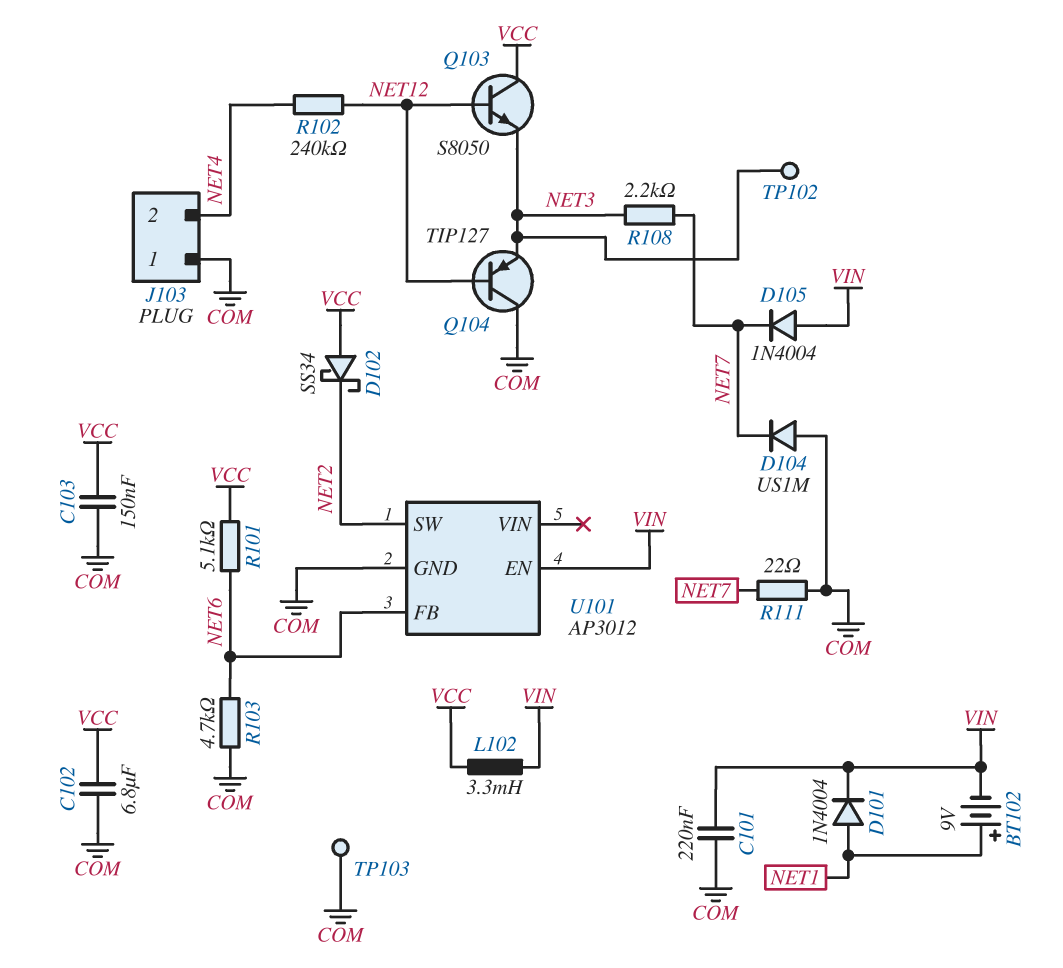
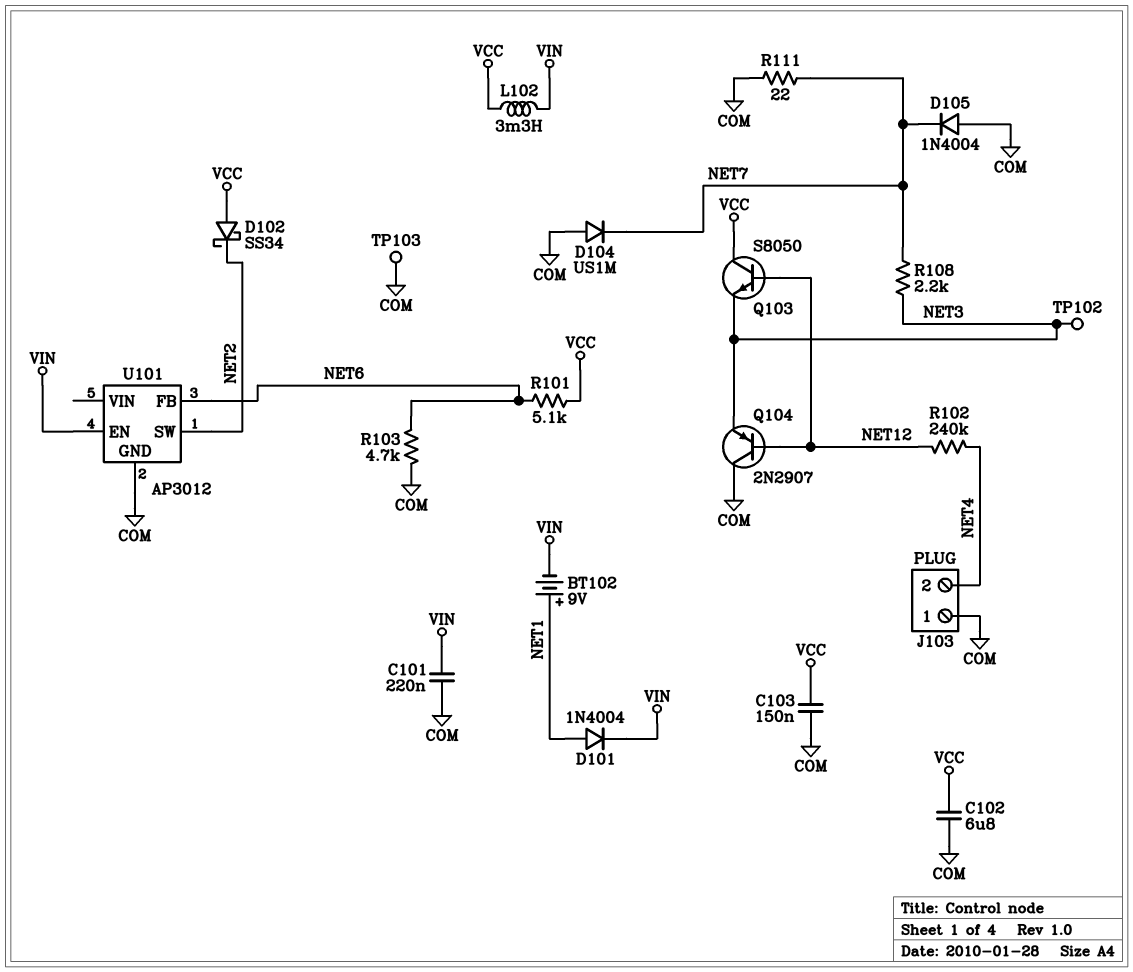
D105: diode 1N4004 (A VIN, K NET7) -> diode 1N4004 (A COM, K NET7)
Q104: PNP TIP127 (B NET12, C COM, E NET3) -> PNP 2N2907 (B NET12, C COM, E NET3)

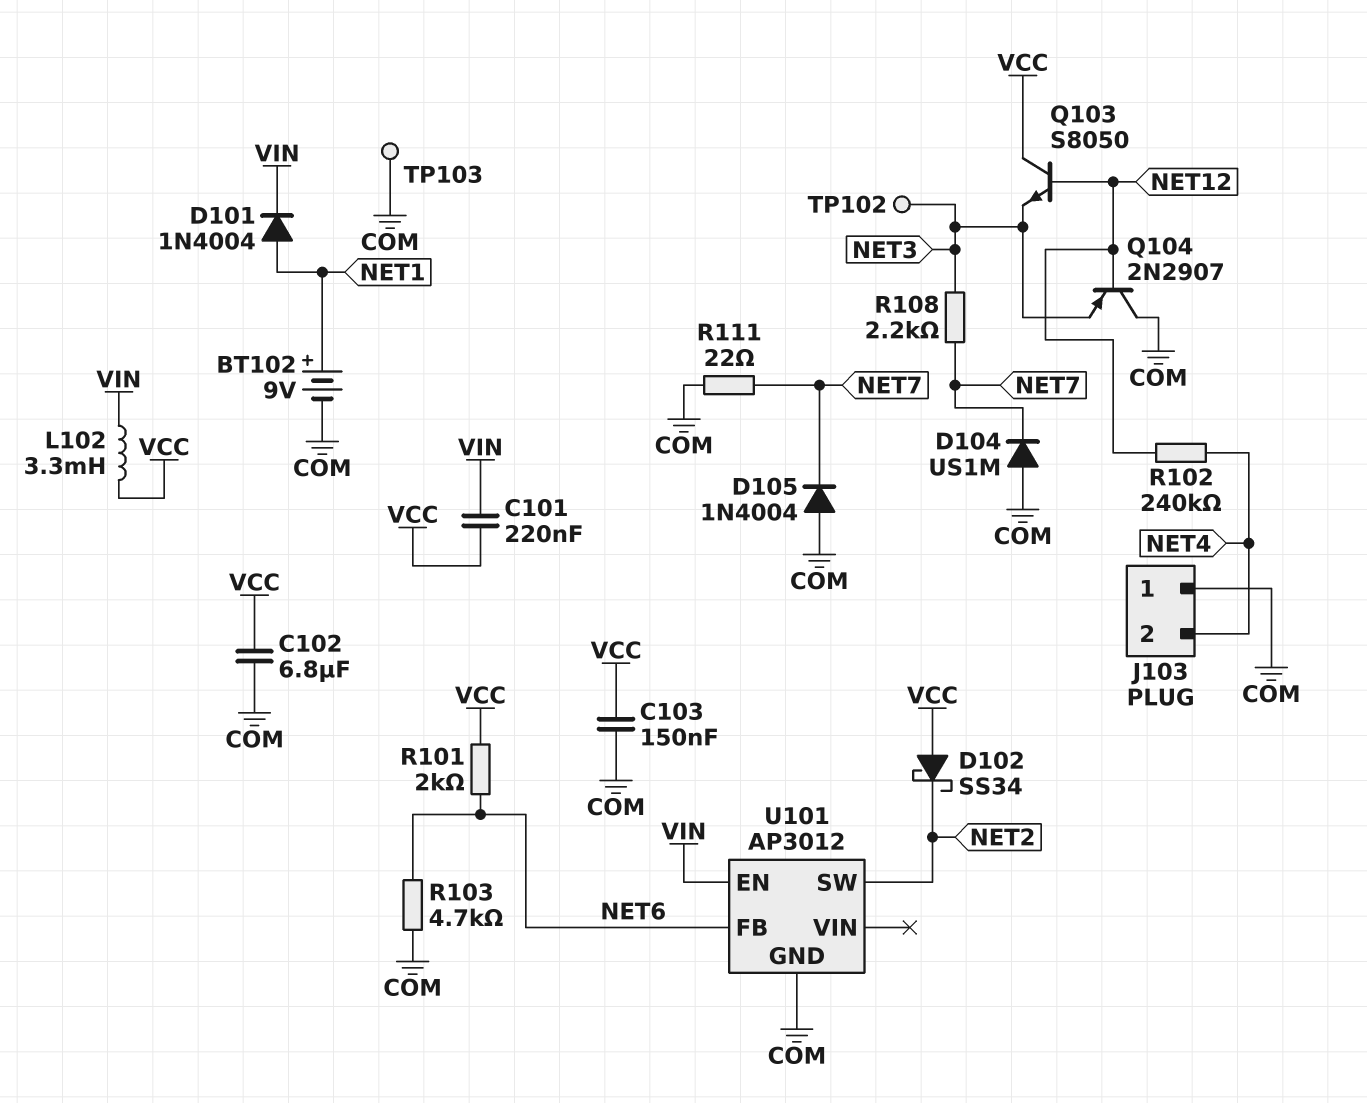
BT102: 9V (plus NET1, minus VIN) -> 9V (plus NET1, minus COM)
C101: 220nF (COM, VIN) -> 220nF (VCC, VIN)
R101: 5.1k (NET6, VCC) -> 2k (NET6, VCC)

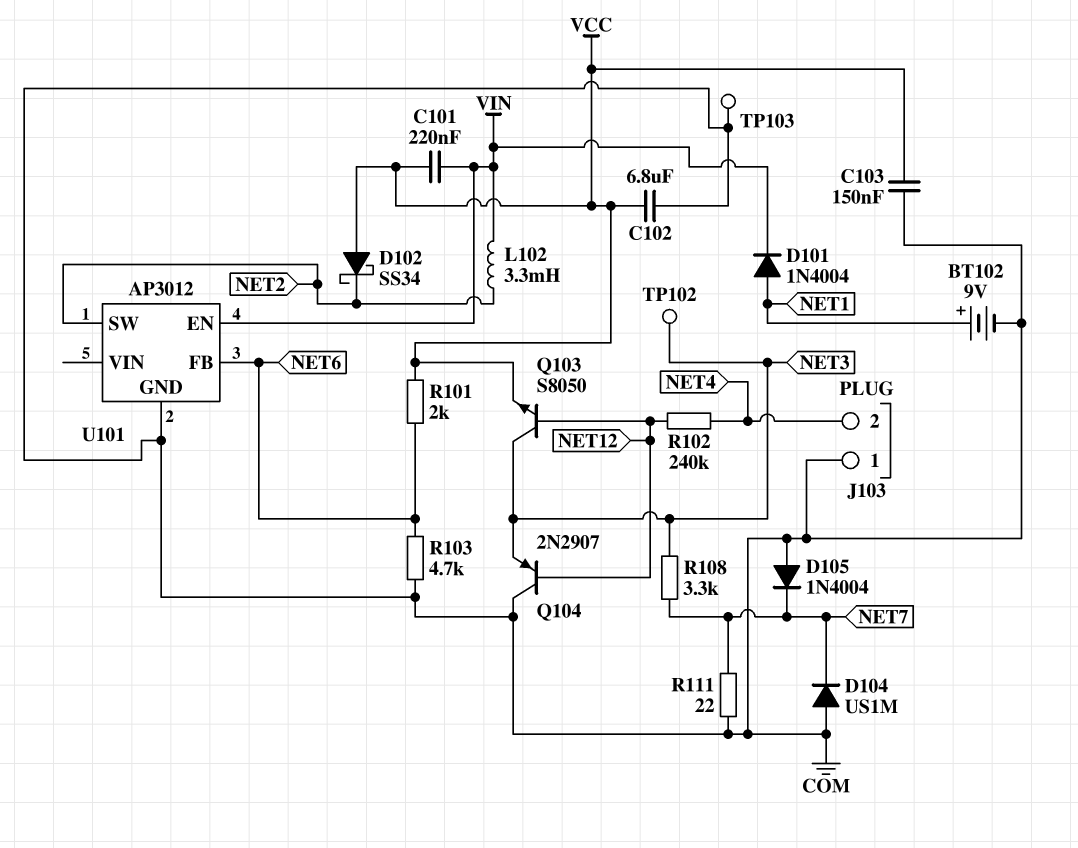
L102: 3.3mH (VCC, VIN) -> 3.3mH (NET2, VIN)
Q103: NPN S8050 (B NET12, C VCC, E NET3) -> NPN S8050 (B NET12, C NET3, E VCC)
R108: 2.2k (NET3, NET7) -> 3.3k (NET3, NET7)

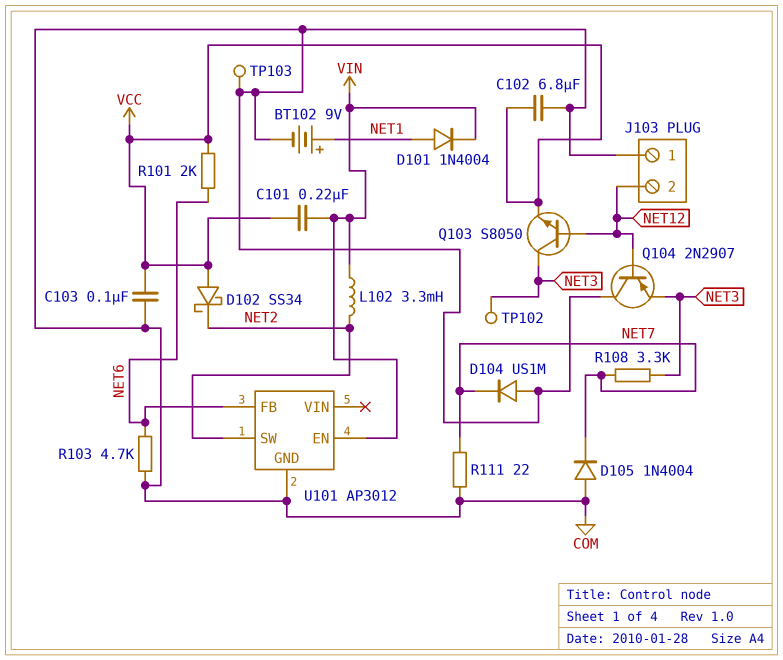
C103: 150nF (COM, VCC) -> 100nF (COM, VCC)
J103 pin 2: NET4 -> NET12
R102: 240k (NET4, NET12) -> none

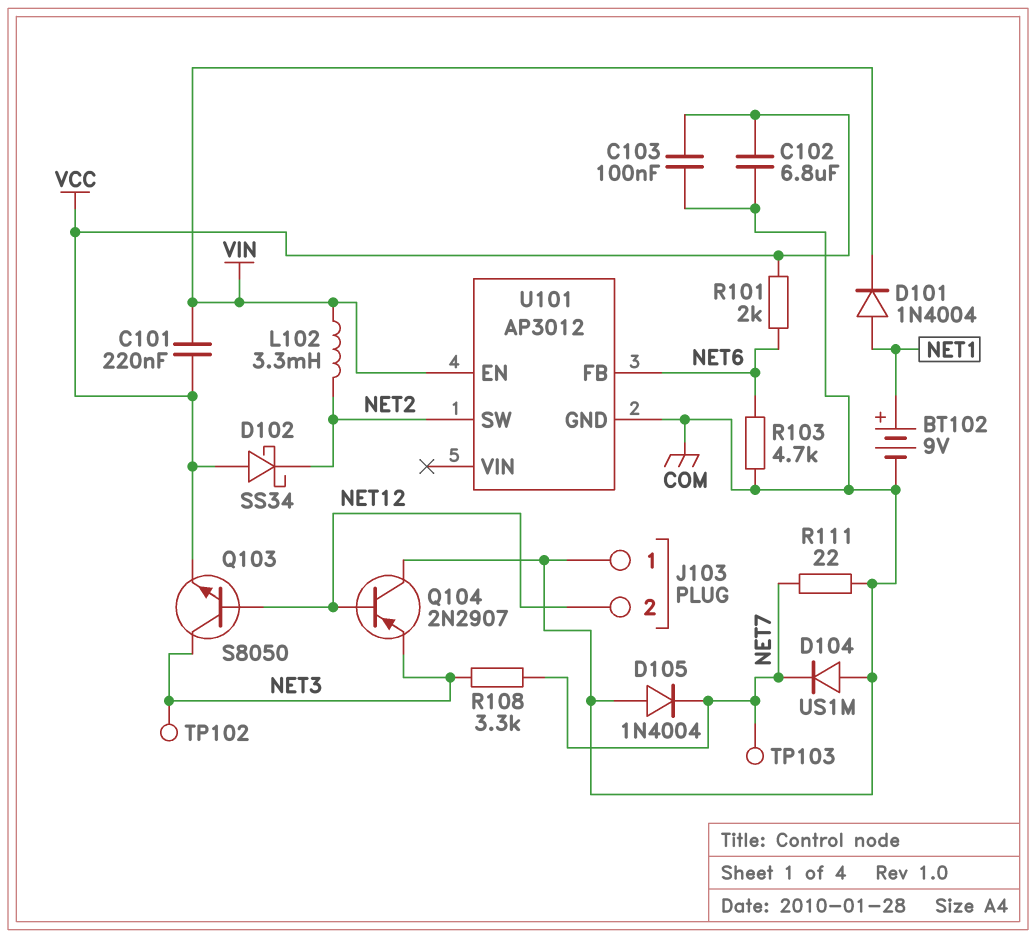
TP103: test point (COM) -> test point (NET7)

